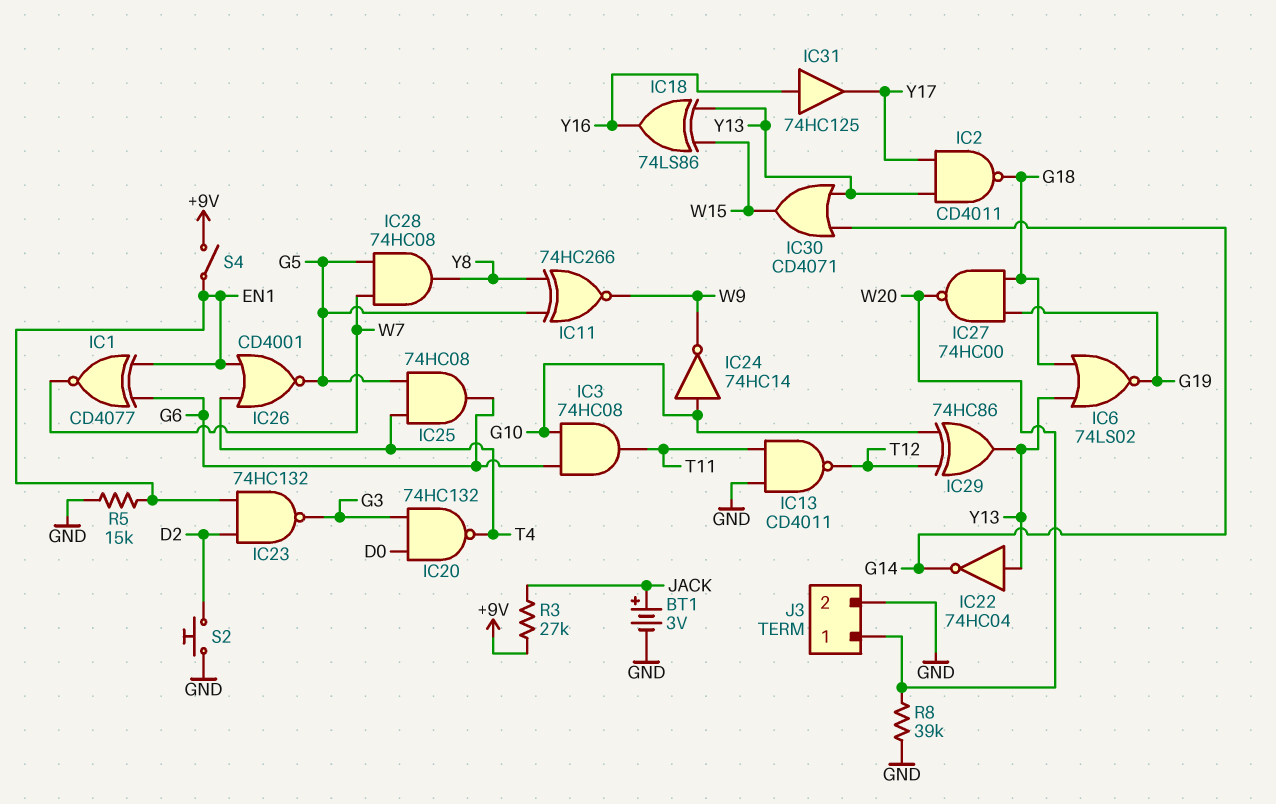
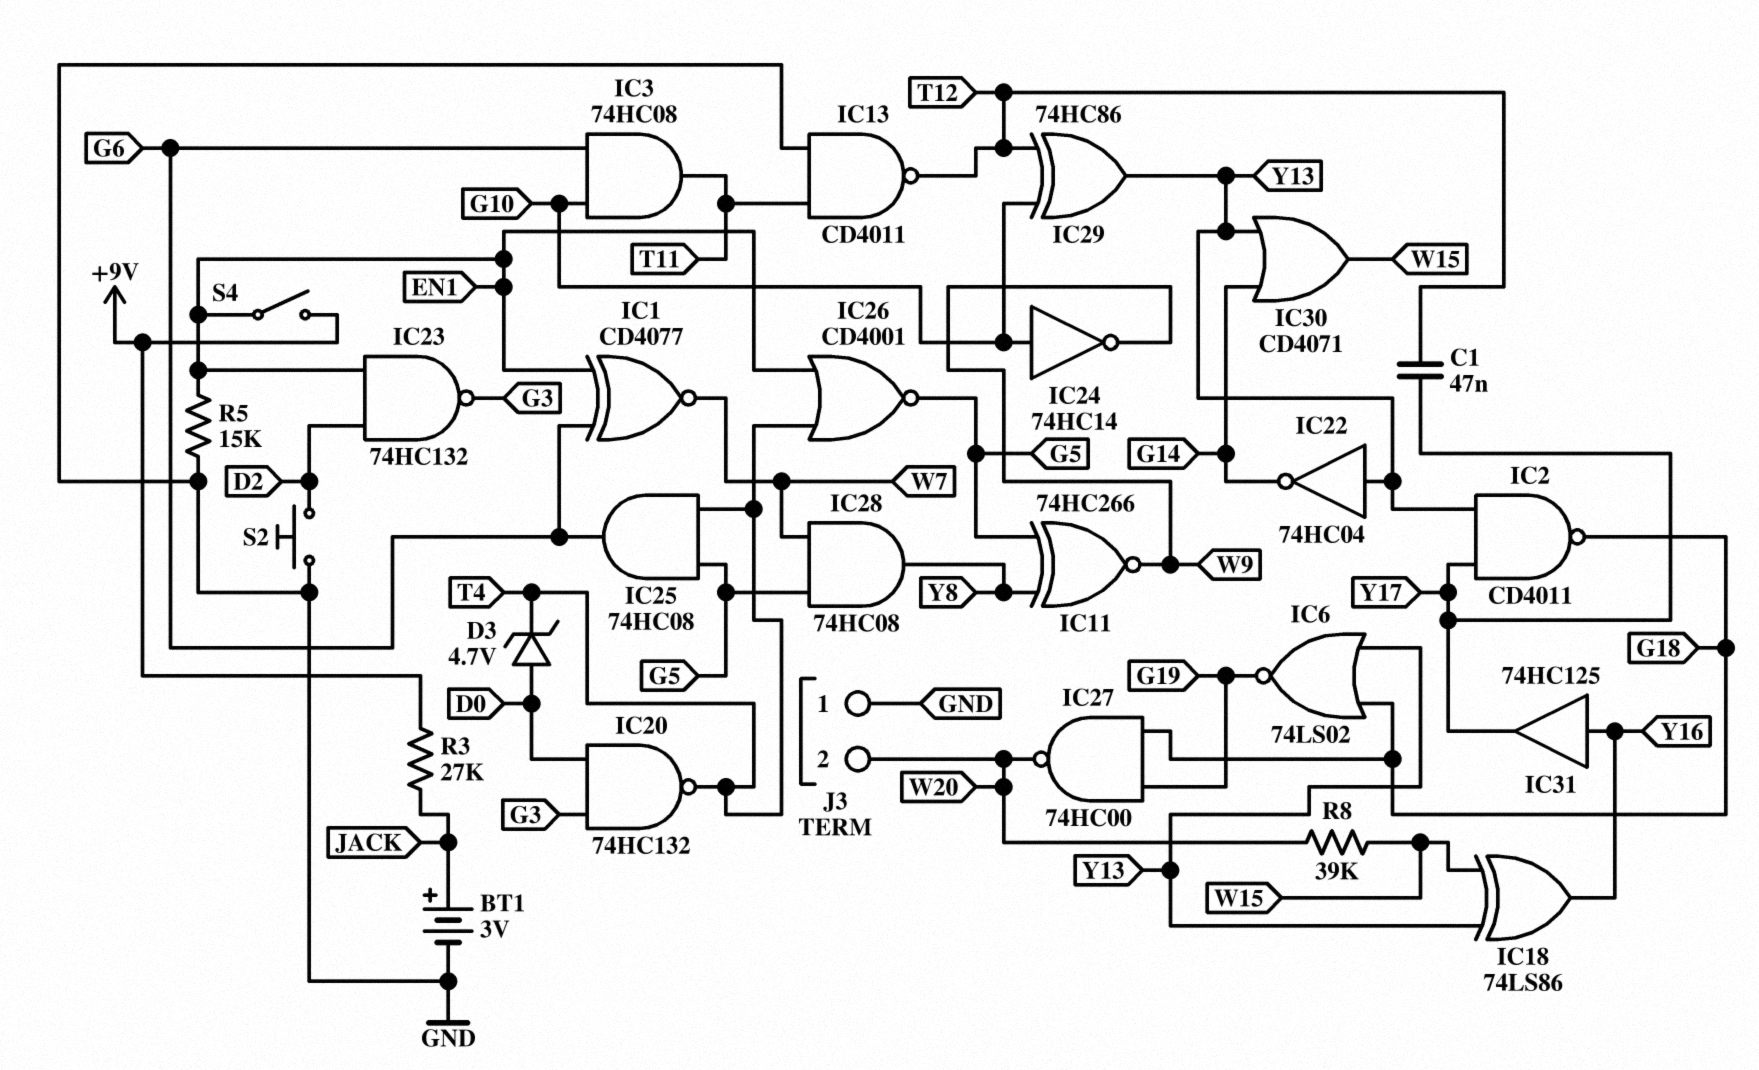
C1: none -> 47nF (T12, Y17)
D3: none -> zener 4.7V (A D0, K T4)
J3 pin 1: W20 -> GND
J3 pin 2: GND -> W20
R8: 39k (GND, W20) -> 39k (W15, W20)

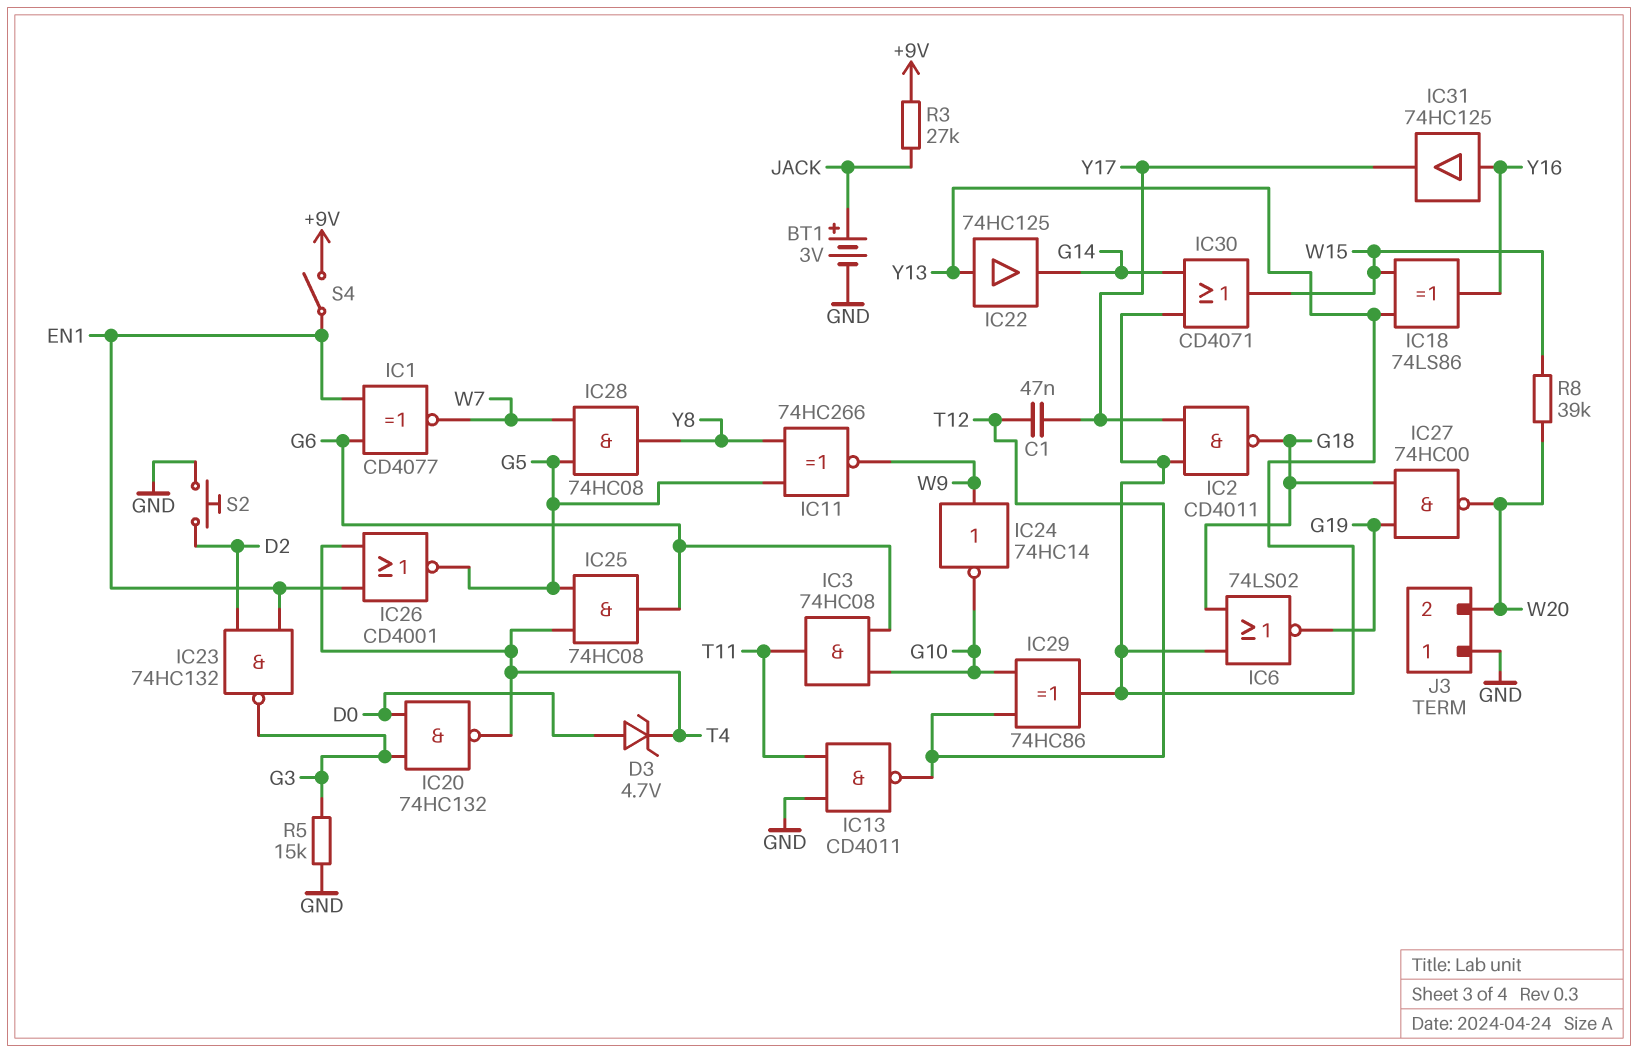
IC22: NOT 74HC04 (in Y13, out G14) -> buffer 74HC125 (in Y13, out G14)
IC24: NOT 74HC14 (in G10, out W9) -> NOT 74HC14 (in W9, out G10)
R5: 15k (EN1, GND) -> 15k (G3, GND)

